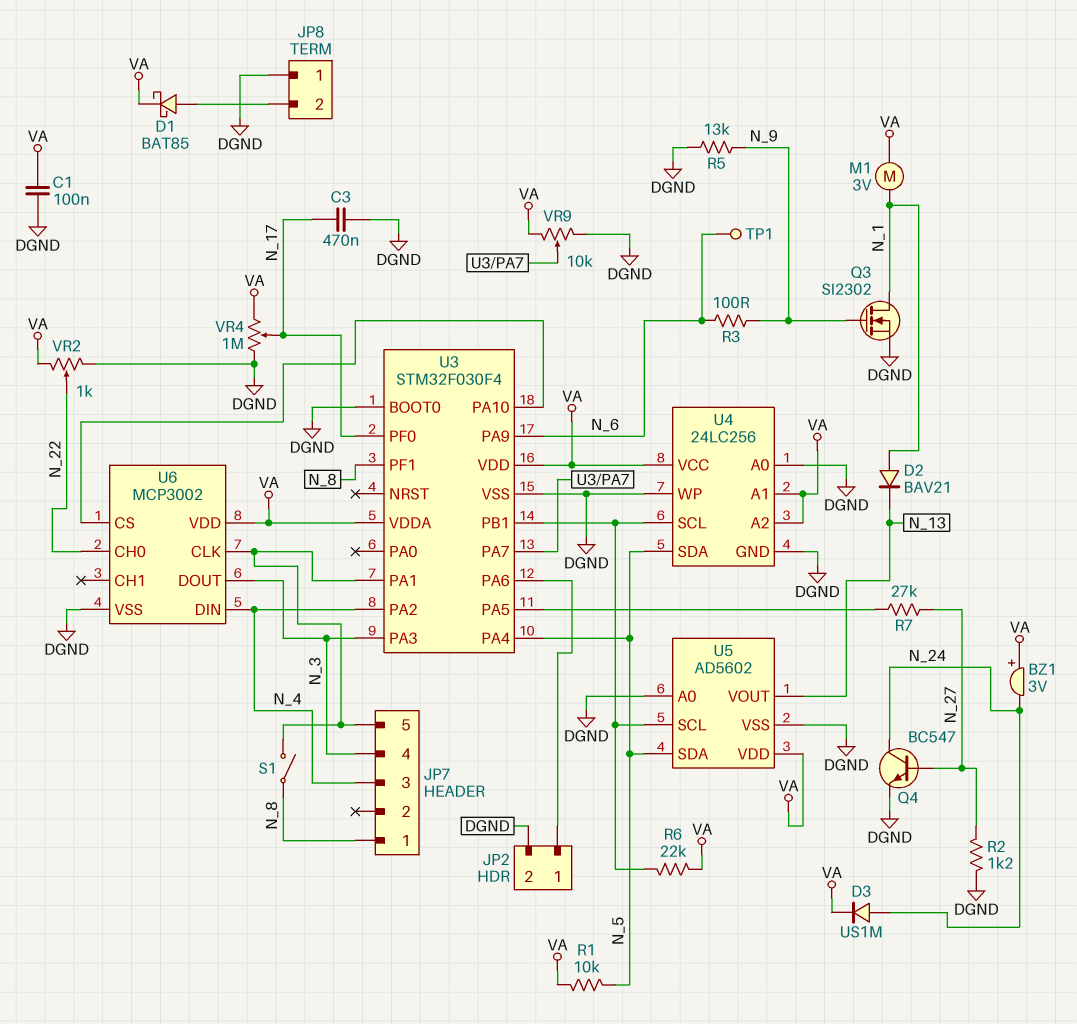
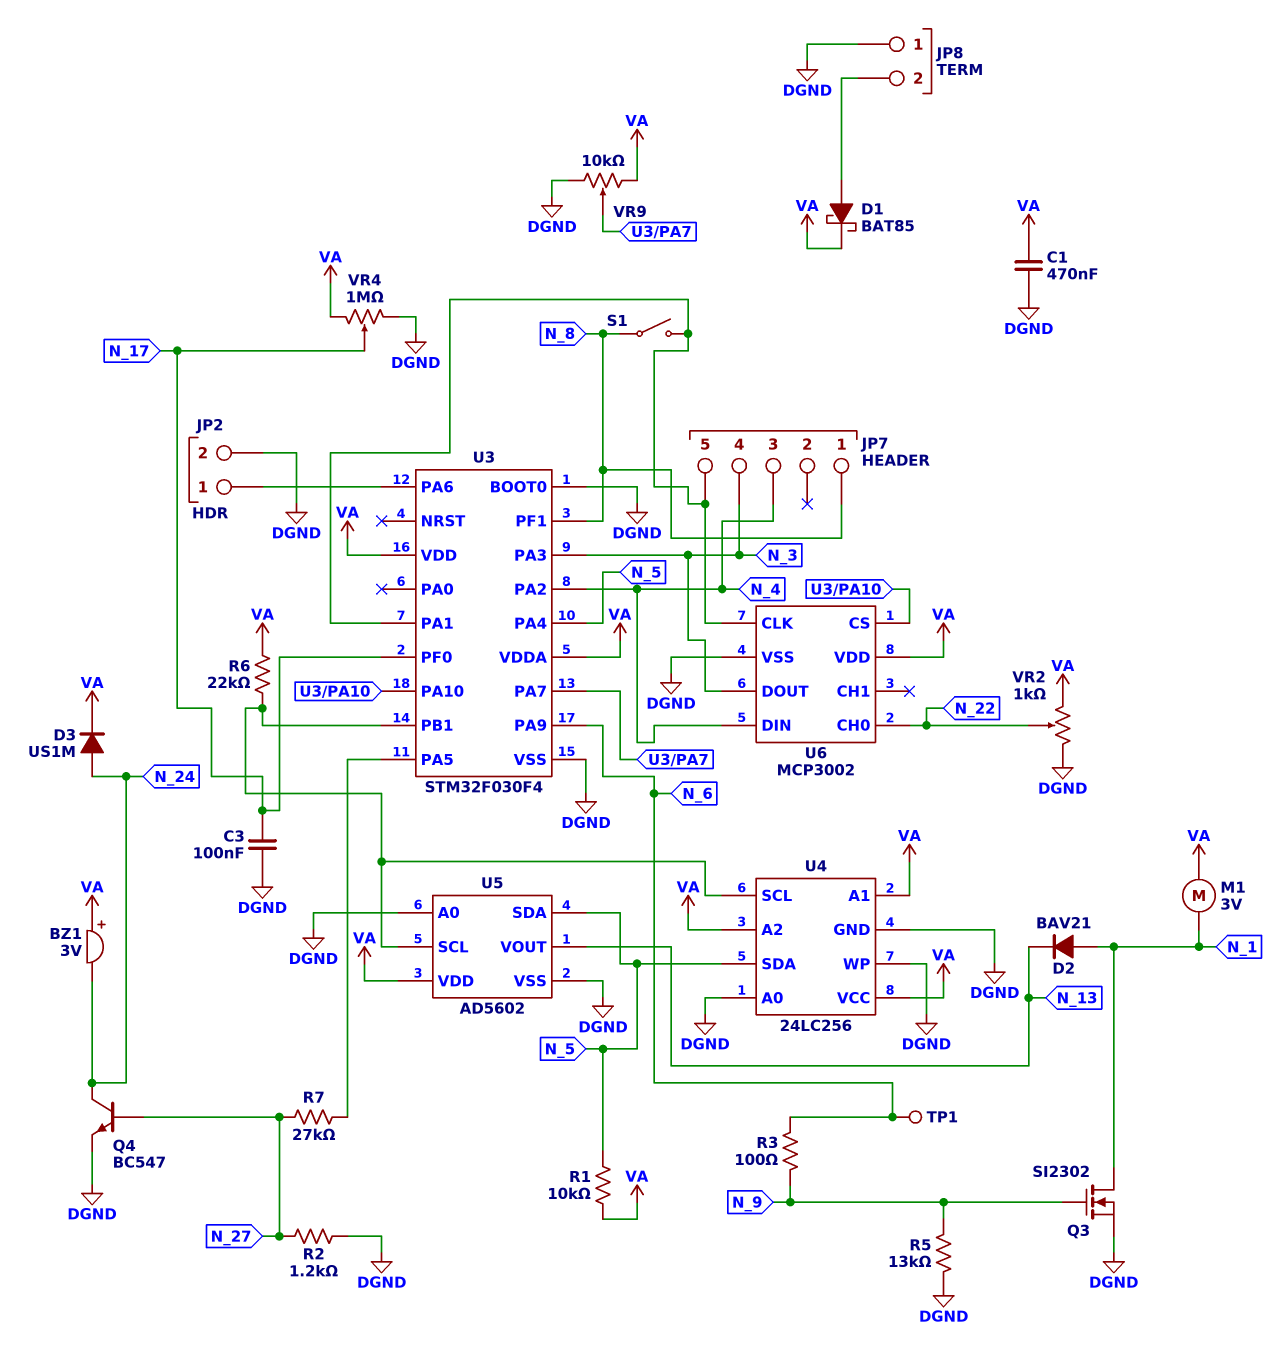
C1: 100nF (DGND, VA) -> 470nF (DGND, VA)
C3: 470nF (DGND, N_17) -> 100nF (DGND, N_17)

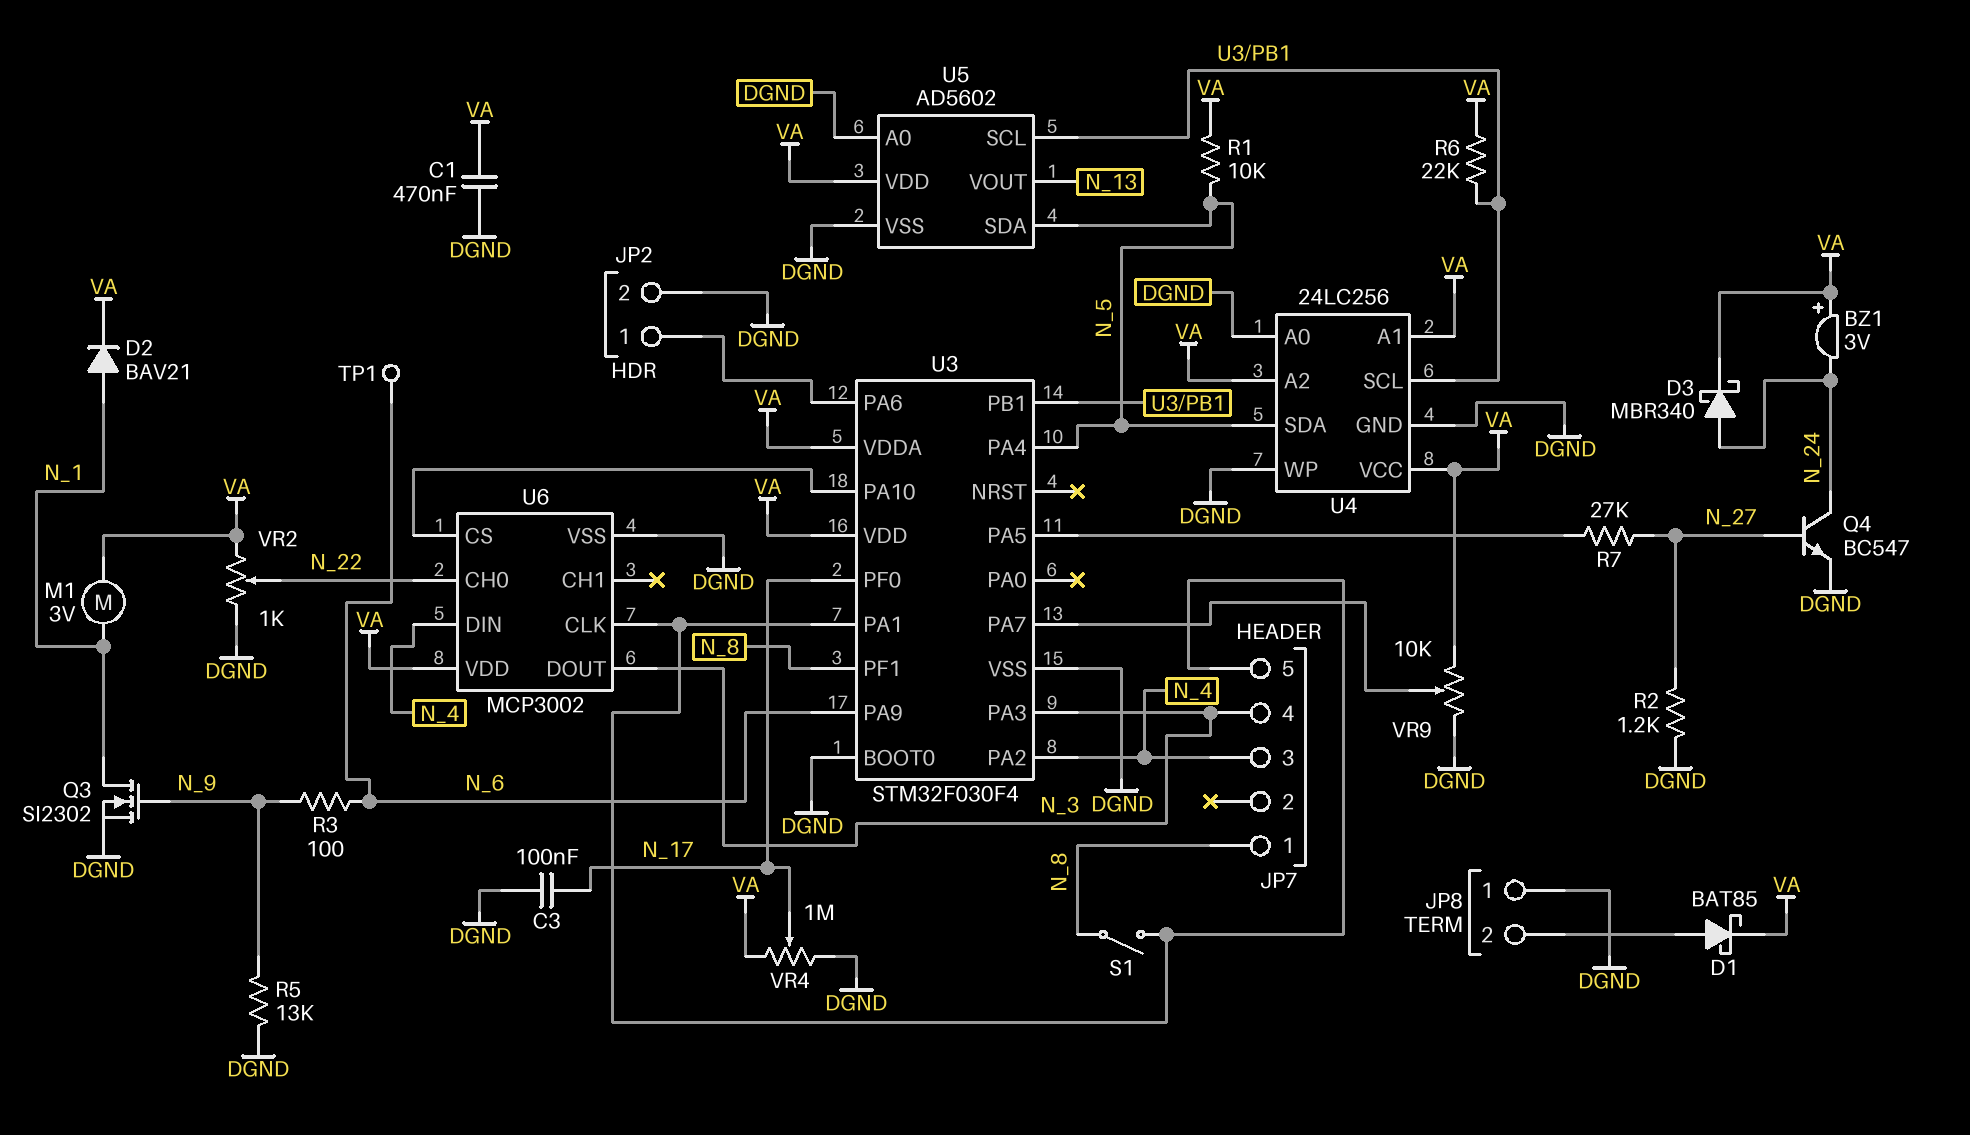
D2: diode BAV21 (A N_1, K N_13) -> diode BAV21 (A N_1, K VA)
D3: diode US1M (A N_24, K VA) -> schottky MBR340 (A N_24, K VA)

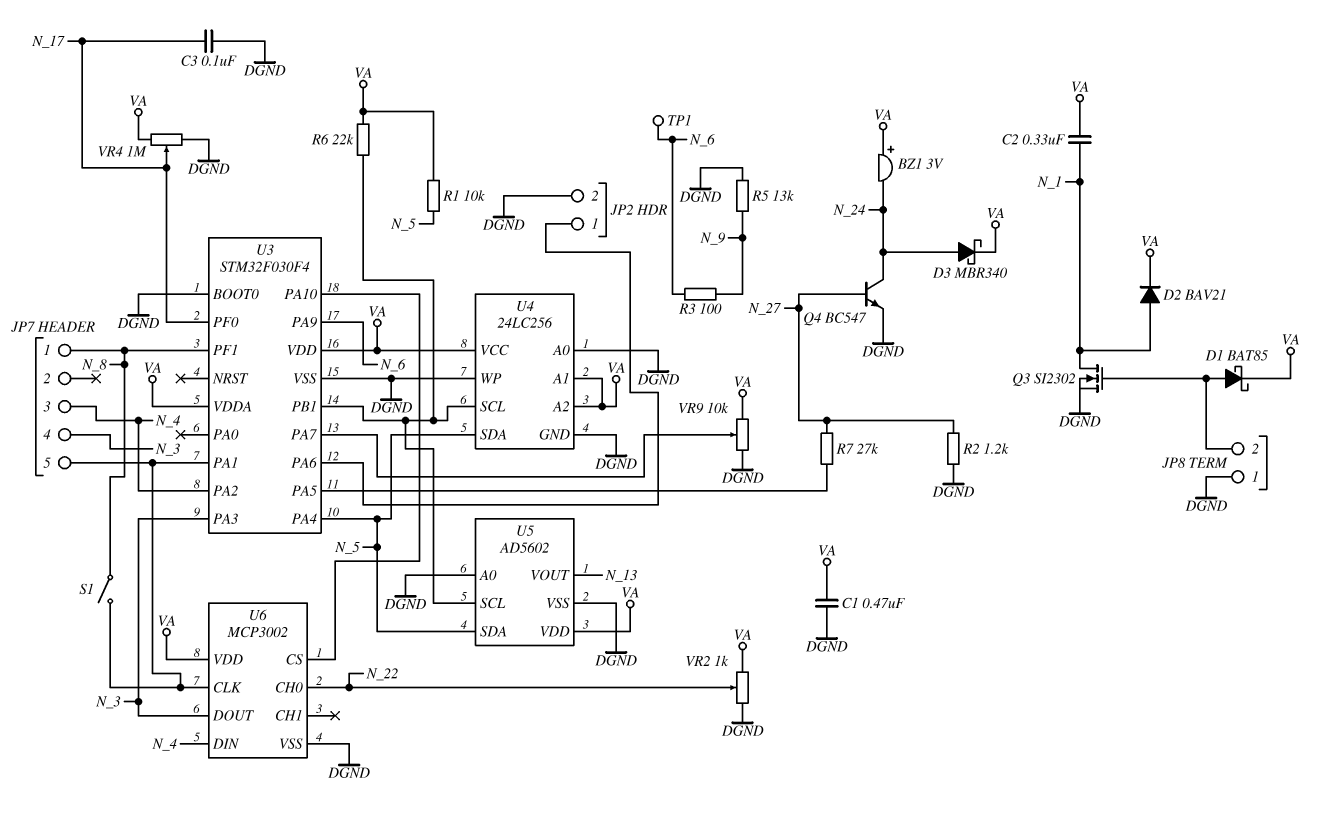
C2: none -> 330nF (N_1, VA)
M1: motor 3V (N_1, VA) -> none
Q3: NMOS SI2302 (G N_9, D N_1, S DGND) -> NMOS SI2302 (G JP8/2, D N_1, S DGND)

